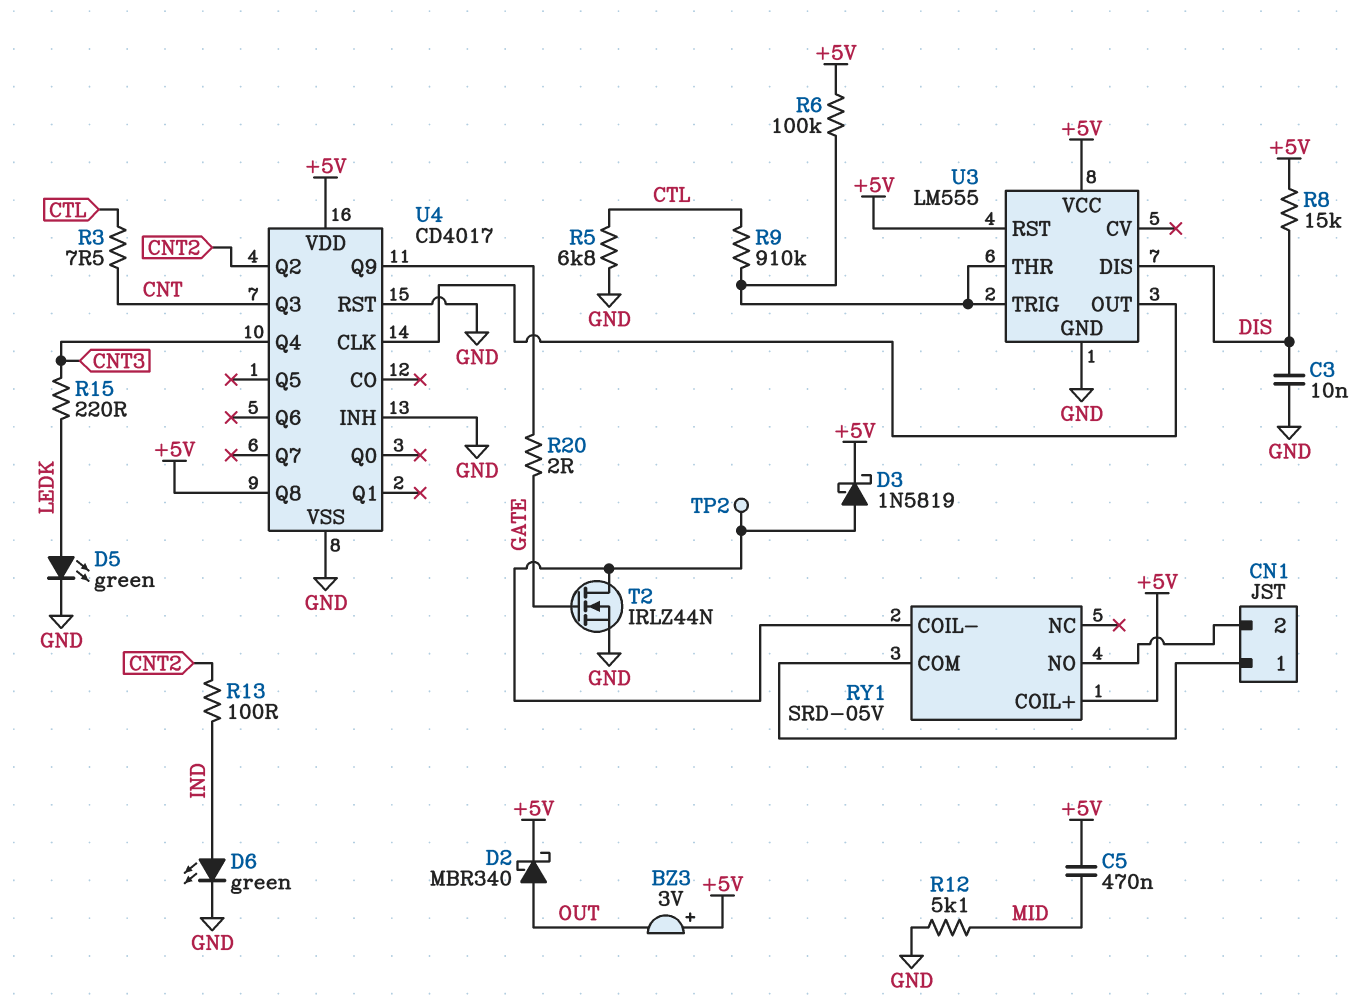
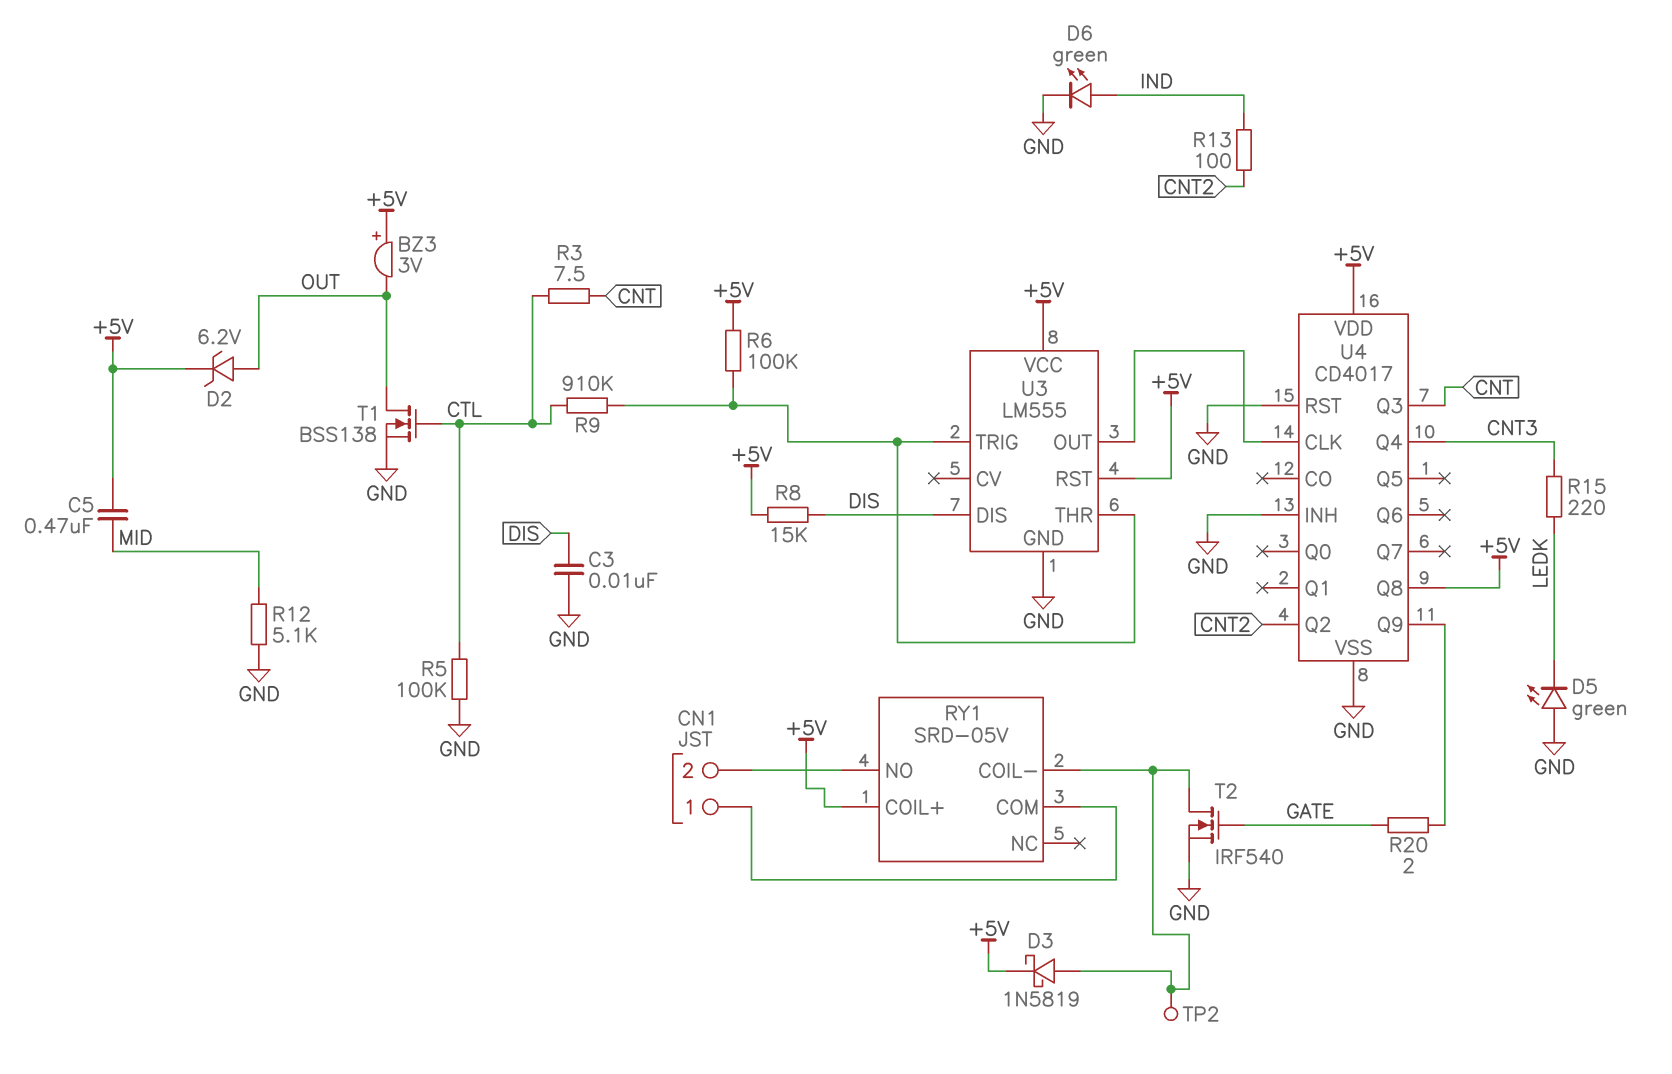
D2: schottky MBR340 (A OUT, K +5V) -> zener 6.2V (A OUT, K +5V)
D5: LED green (A LEDK, K GND) -> LED green (A GND, K LEDK)
R5: 6.8k (CTL, GND) -> 100k (CTL, GND)
T1: none -> NMOS BSS138 (G CTL, D OUT, S GND)
T2: NMOS IRLZ44N (G GATE, D RY1/COIL-, S GND) -> NMOS IRF540 (G GATE, D RY1/COIL-, S GND)

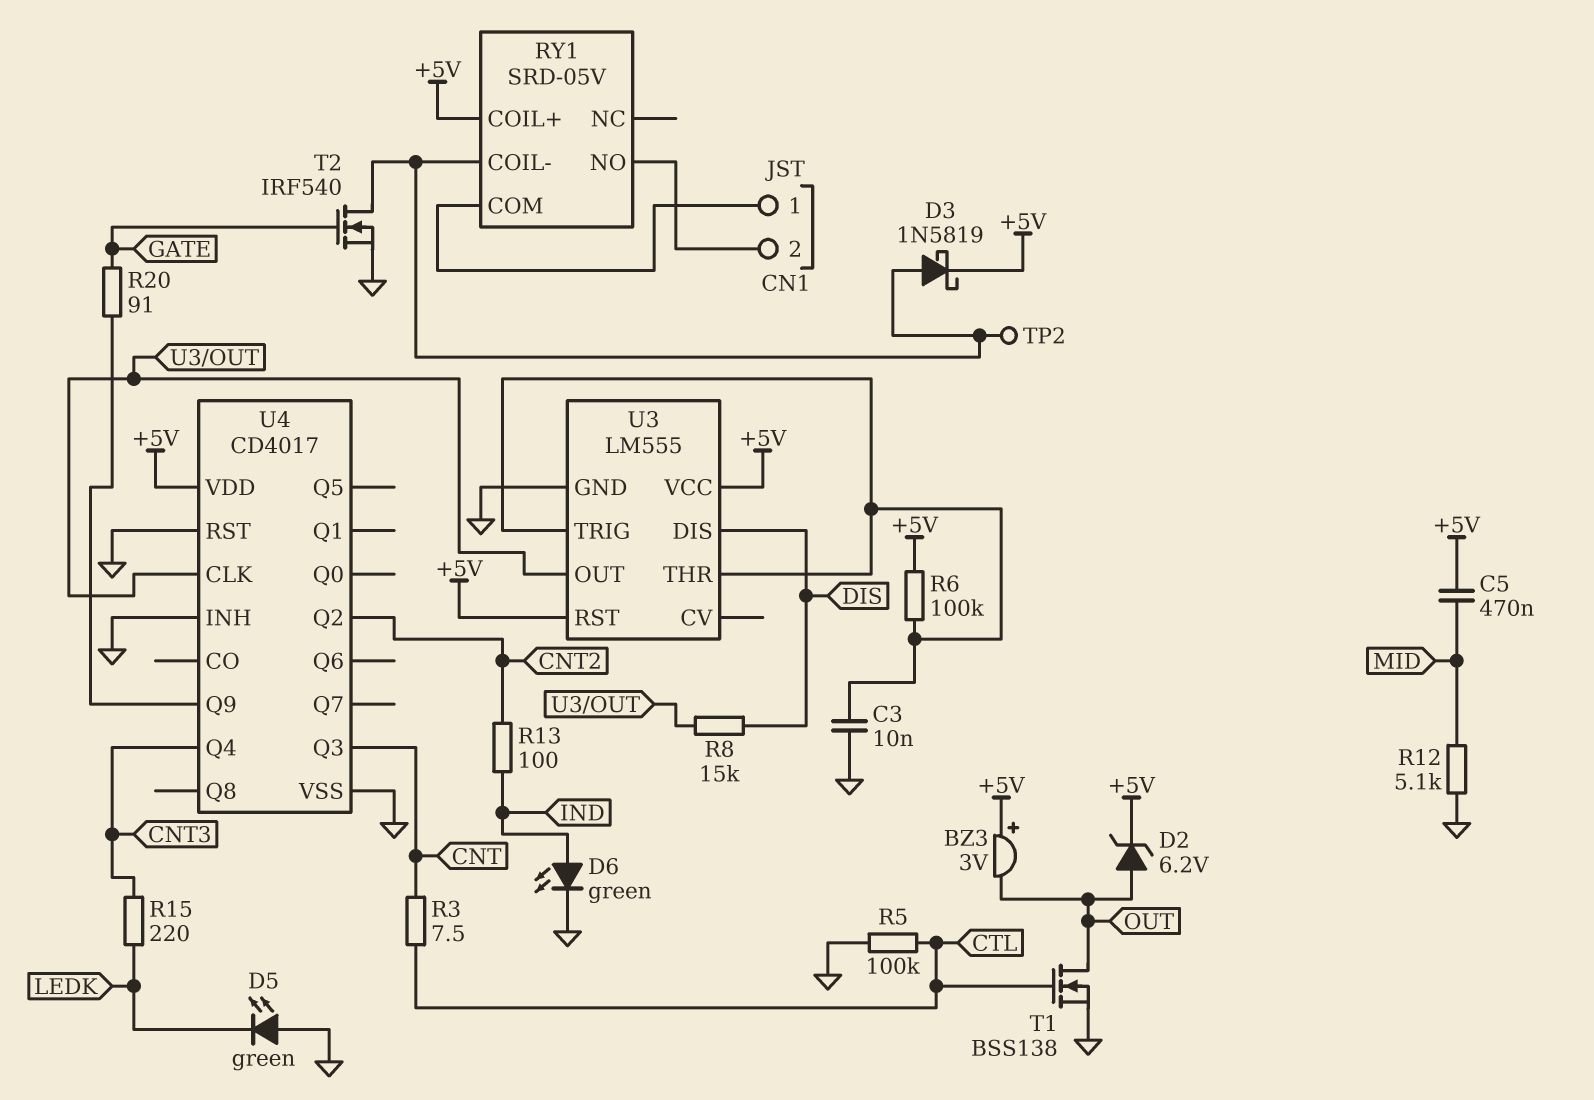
C3: 10nF (DIS, GND) -> 10nF (GND, U3/THR)
R8: 15k (+5V, DIS) -> 15k (DIS, U3/OUT)
R9: 910k (CTL, U3/THR) -> none
R20: 2 (GATE, U4/Q9) -> 91 (GATE, U4/Q9)
U4 pin Q8: +5V -> none

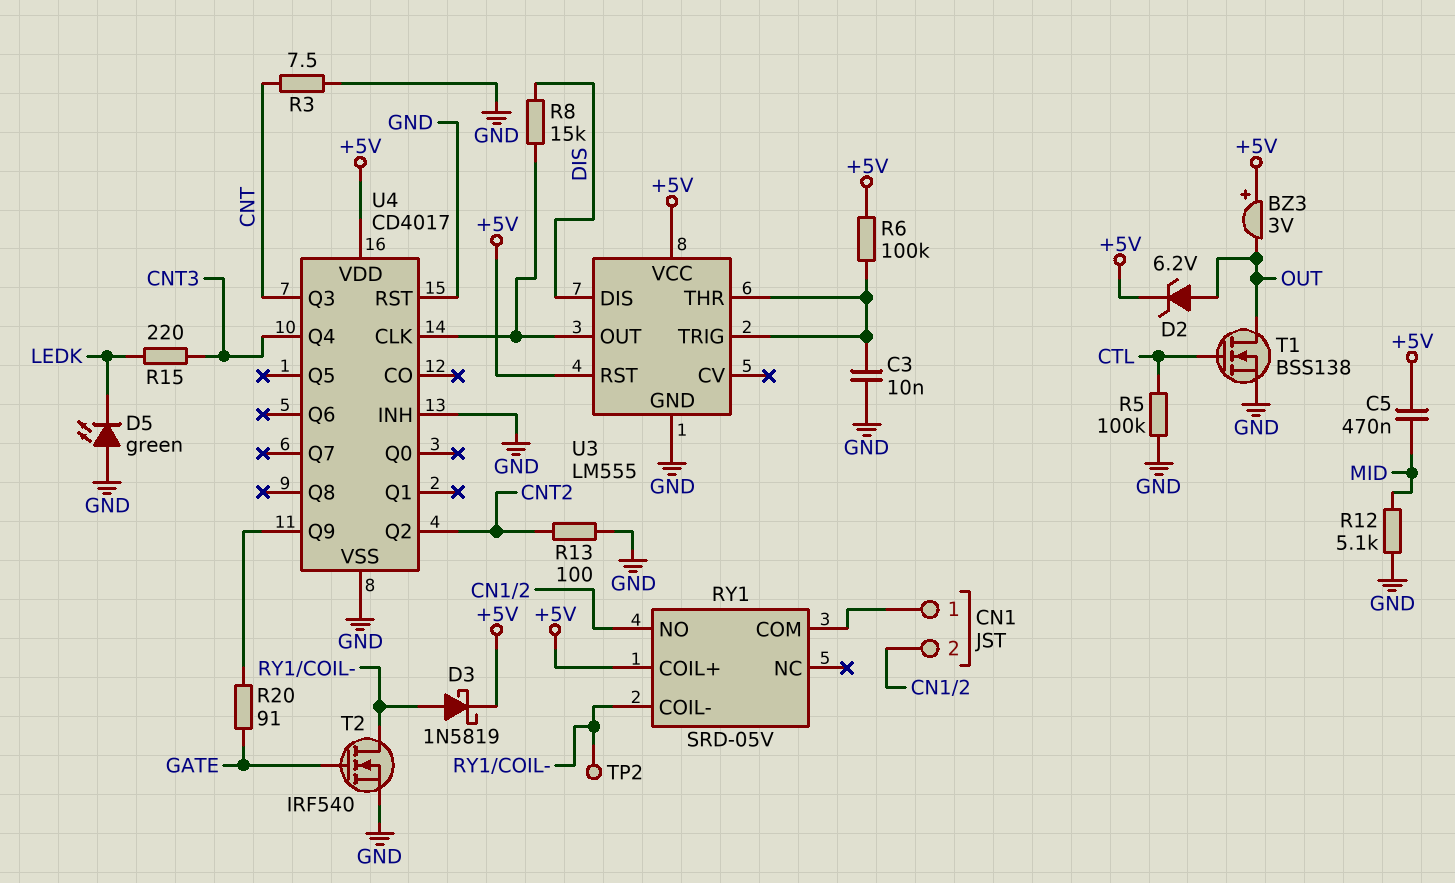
D6: LED green (A IND, K GND) -> none
R3: 7.5 (CNT, CTL) -> 7.5 (CNT, GND)
R13: 100 (CNT2, IND) -> 100 (CNT2, GND)

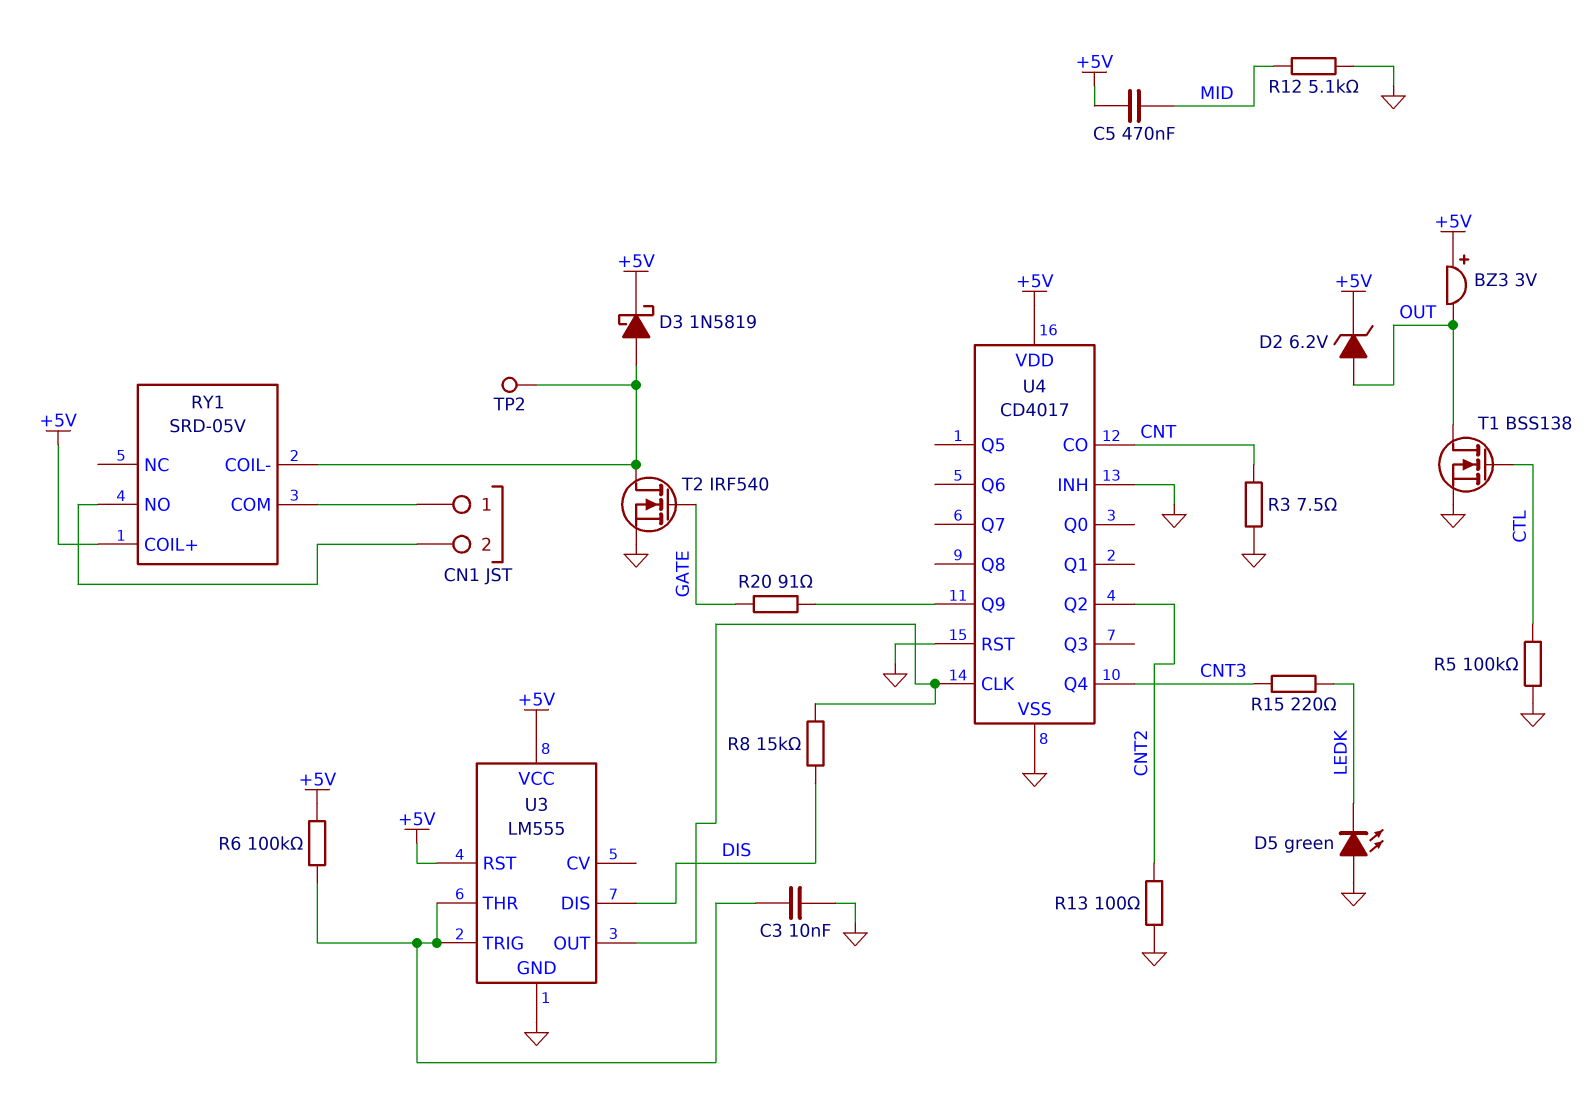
U4 pin CO: none -> CNT
U4 pin Q3: CNT -> none

